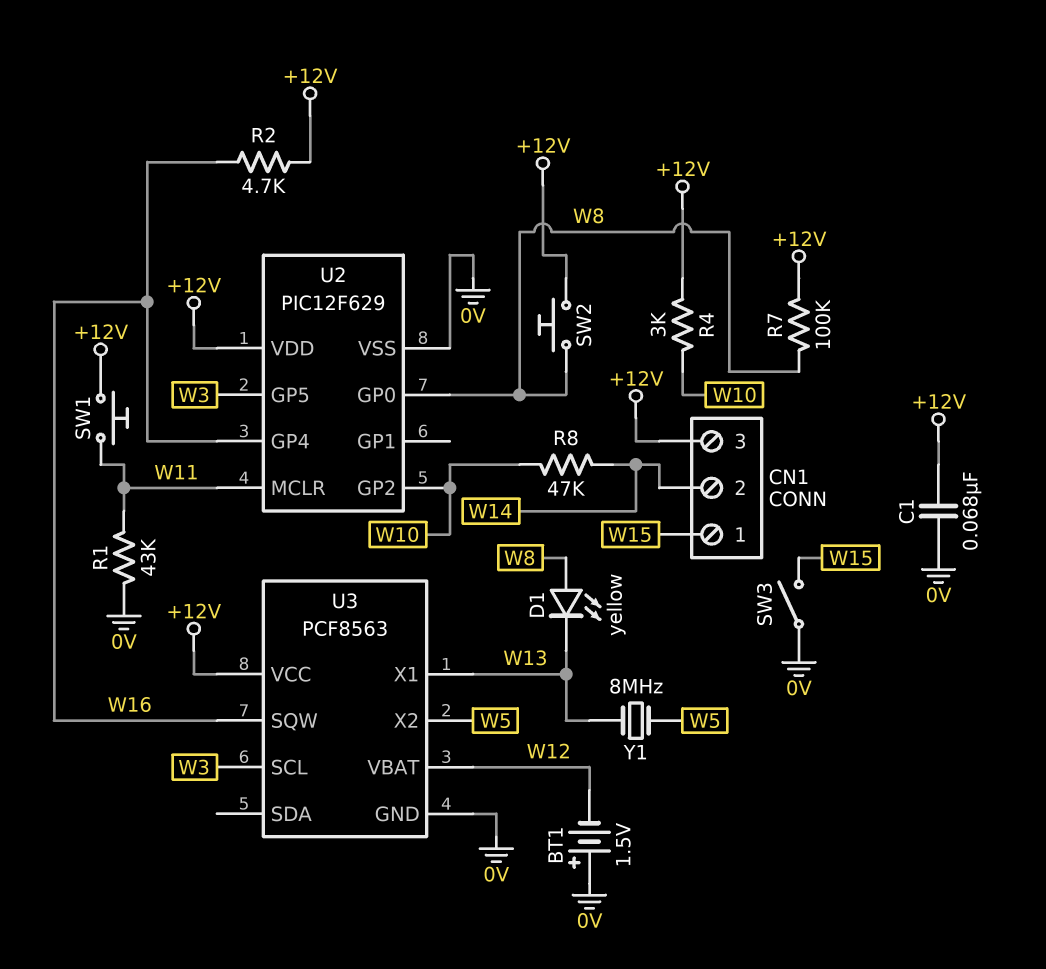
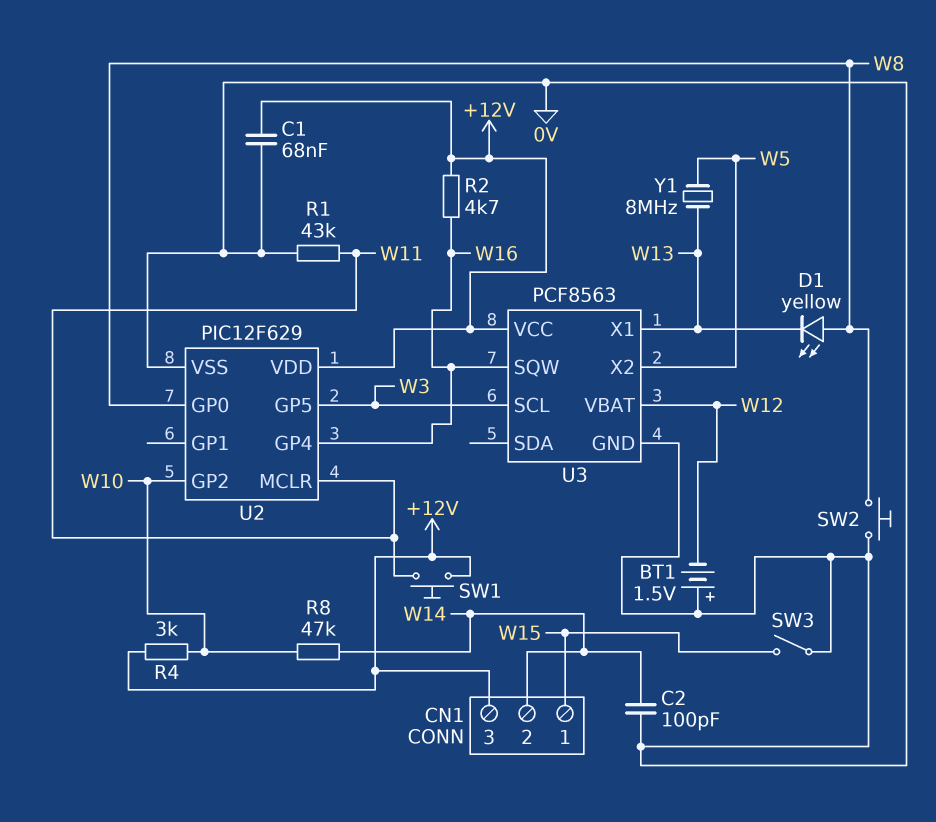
C2: none -> 100pF (0V, W14)
R7: 100k (+12V, W8) -> none
SW2: button (+12V, W8) -> button (0V, W8)

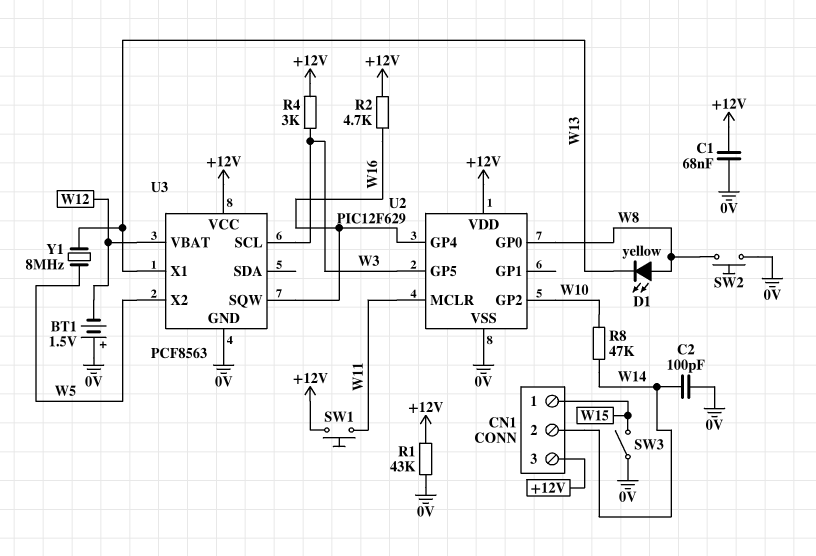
R1: 43k (0V, W11) -> 43k (+12V, 0V)
R4: 3k (+12V, W10) -> 3k (+12V, W3)

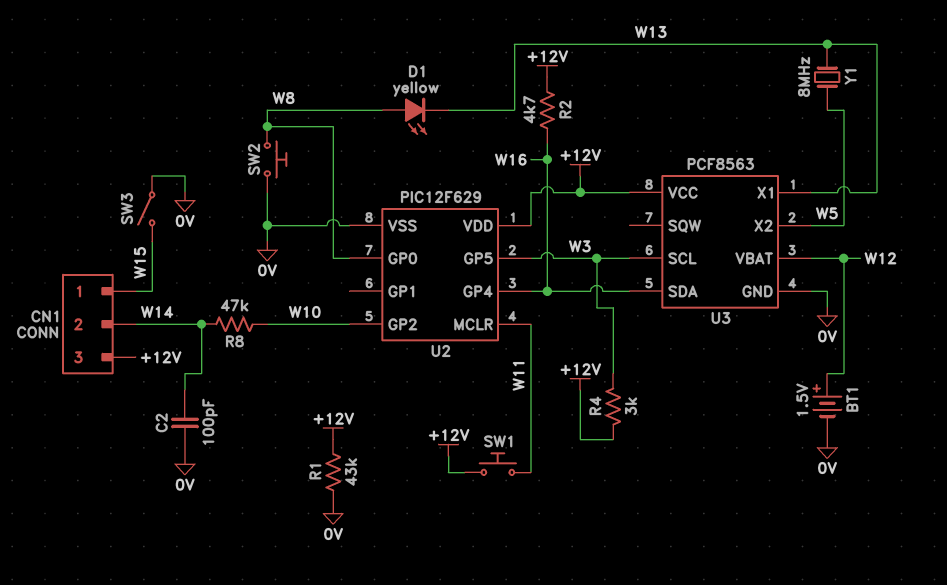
BT1: 1.5V (plus 0V, minus W12) -> 1.5V (plus W12, minus 0V)
C1: 68nF (+12V, 0V) -> none
U3 pin SDA: none -> W16
U3 pin SQW: W16 -> none

